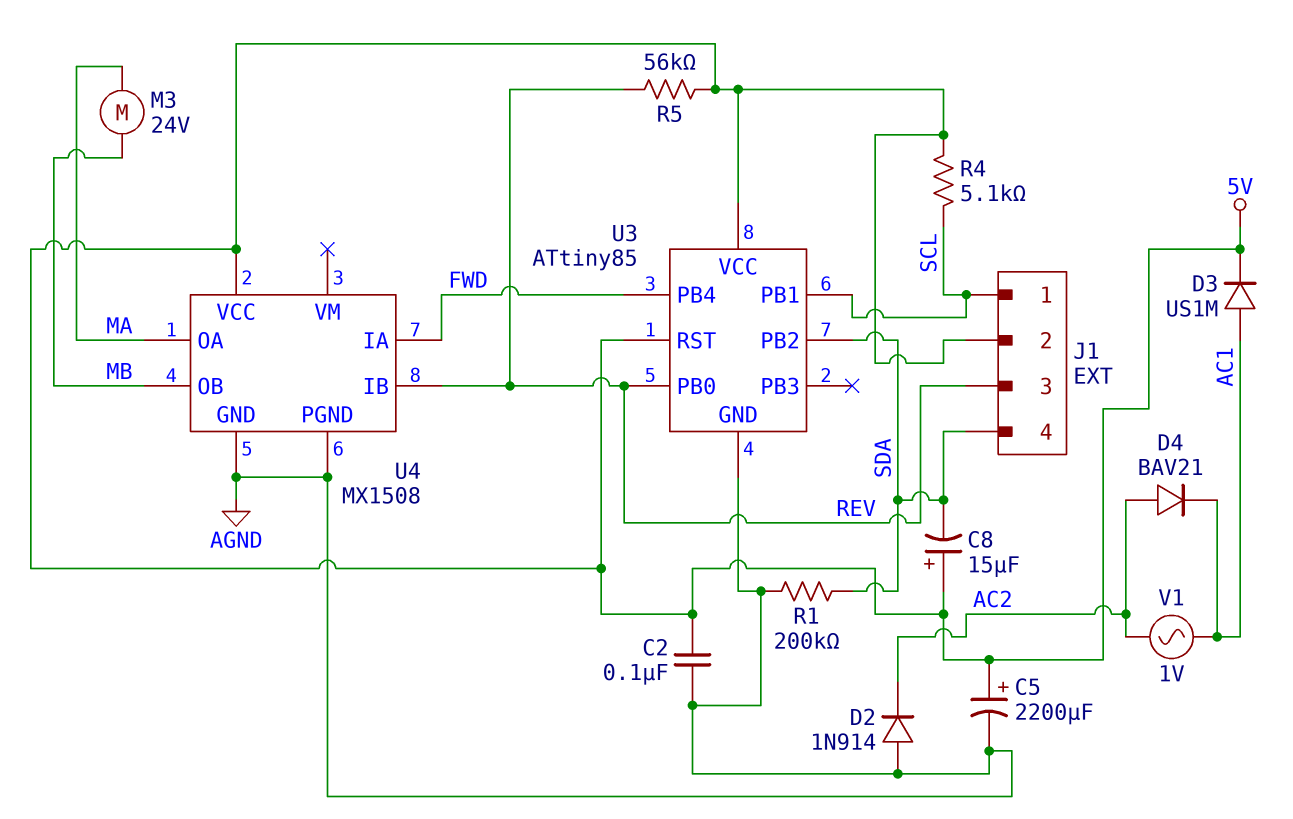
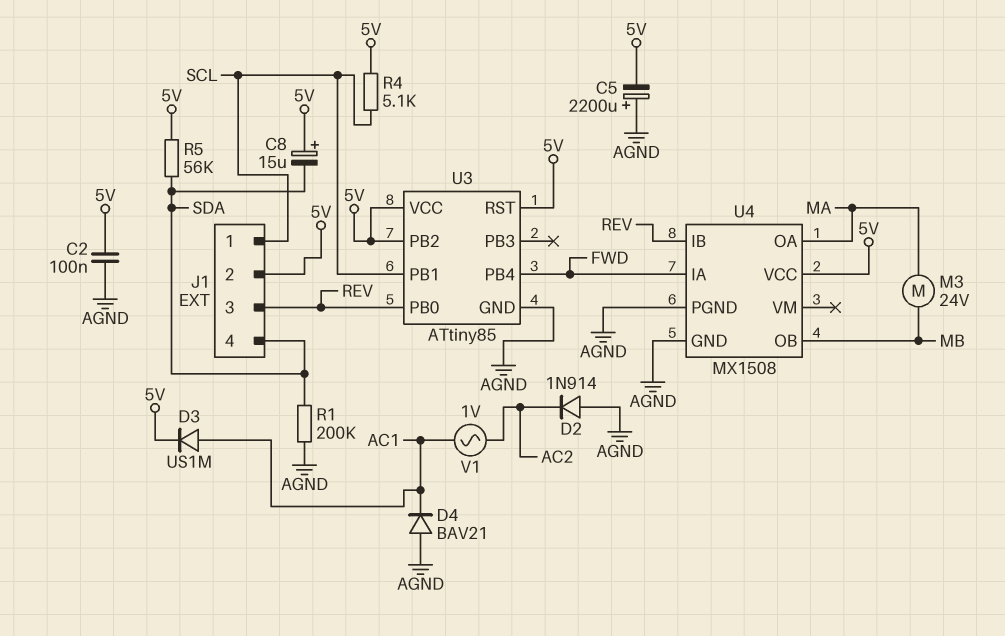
C5: 2200uF (plus 5V, minus AGND) -> 2200uF (plus AGND, minus 5V)
D4: diode BAV21 (A AC2, K AC1) -> diode BAV21 (A AGND, K AC1)
R5: 56k (5V, REV) -> 56k (5V, SDA)
U3 pin PB2: SDA -> 5V

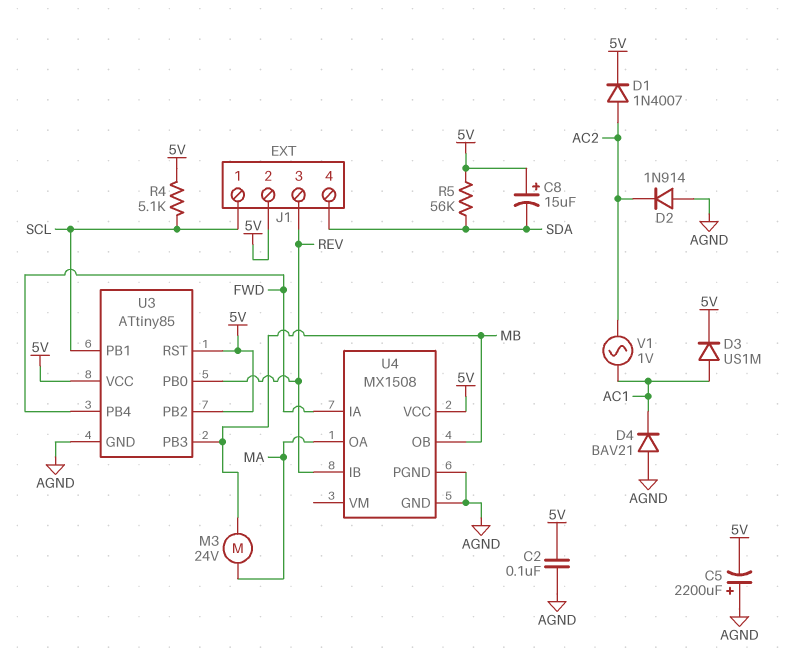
D1: none -> diode 1N4007 (A AC2, K 5V)
R1: 200k (AGND, SDA) -> none
U3 pin PB3: none -> MB

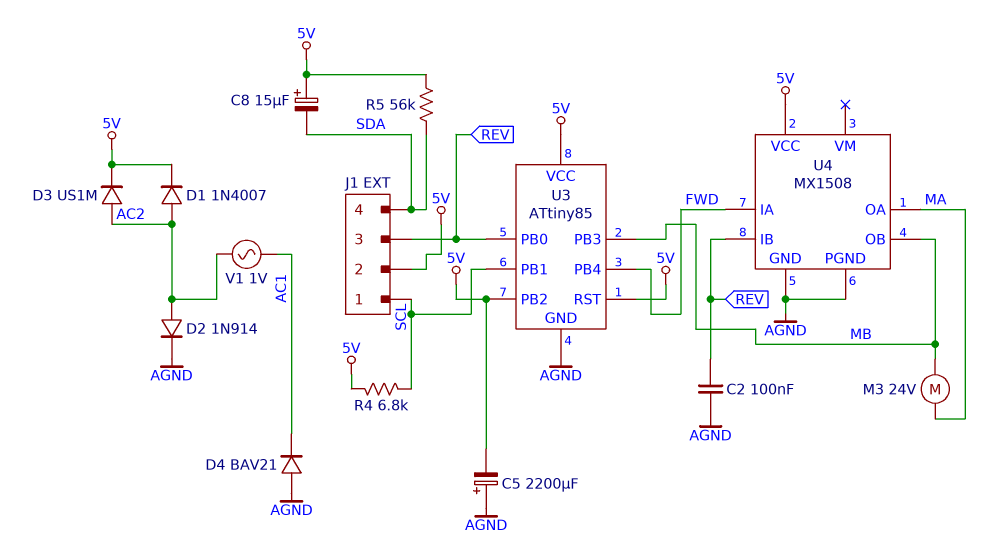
C2: 100nF (5V, AGND) -> 100nF (AGND, REV)
D2: diode 1N914 (A AGND, K AC2) -> diode 1N914 (A AC2, K AGND)
D3: diode US1M (A AC1, K 5V) -> diode US1M (A AC2, K 5V)
R4: 5.1k (5V, SCL) -> 6.8k (5V, SCL)

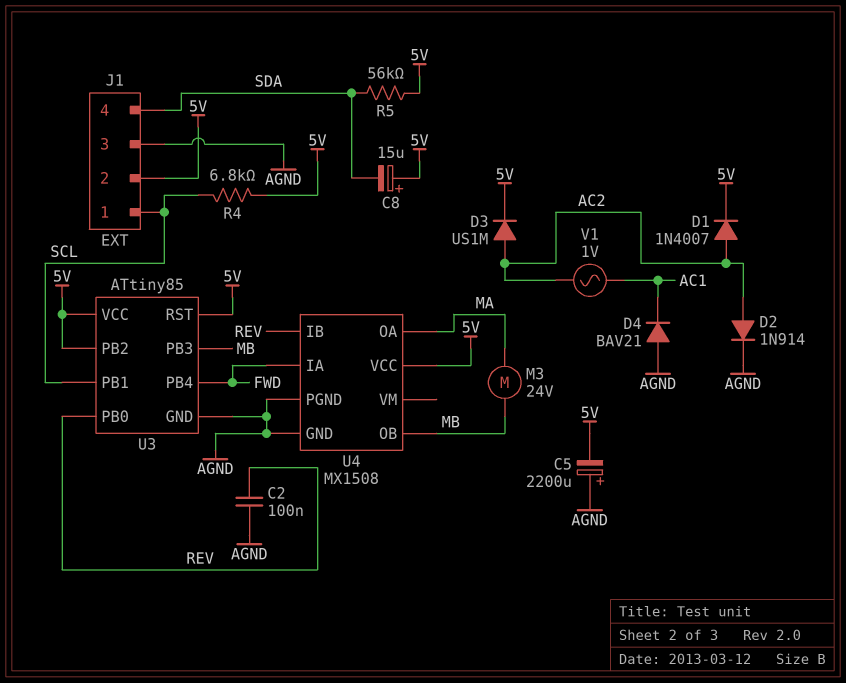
J1 pin 3: REV -> AGND

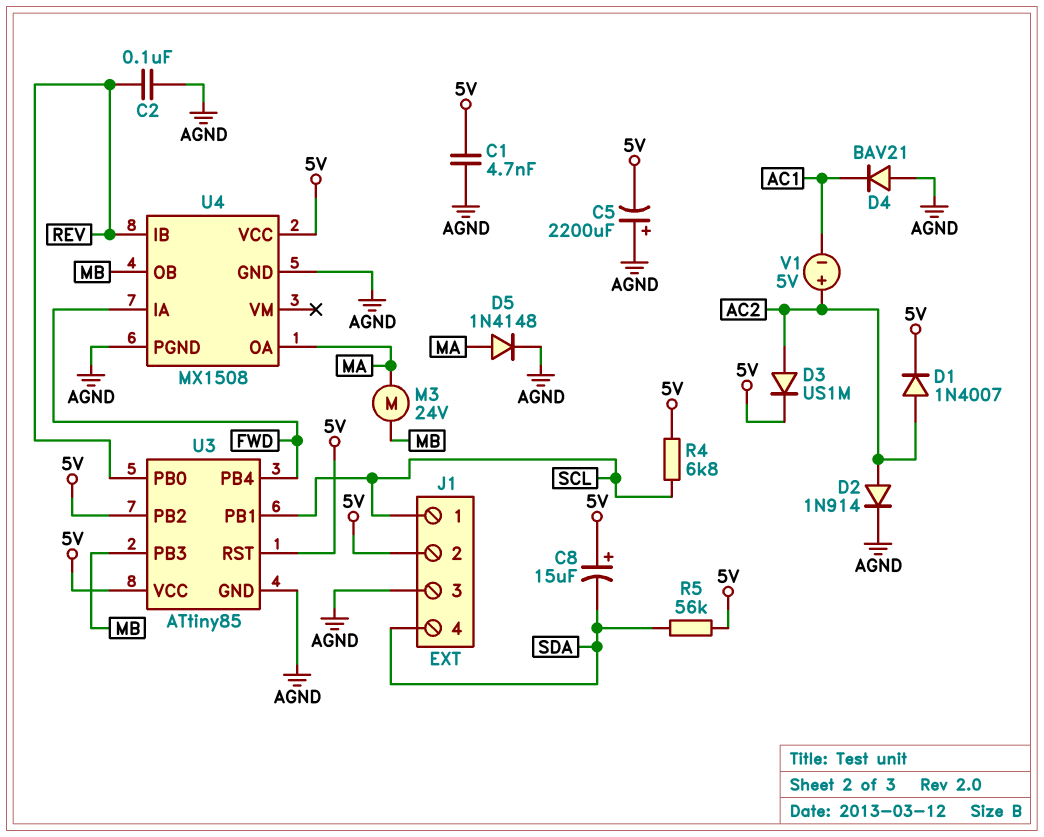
C1: none -> 4.7nF (5V, AGND)
D5: none -> diode 1N4148 (A MA, K AGND)
V1: AC 1V (AC1, AC2) -> 5V (plus AC2, minus AC1)

